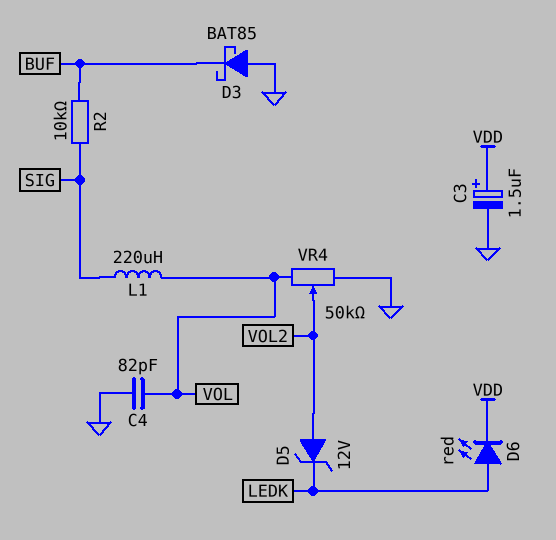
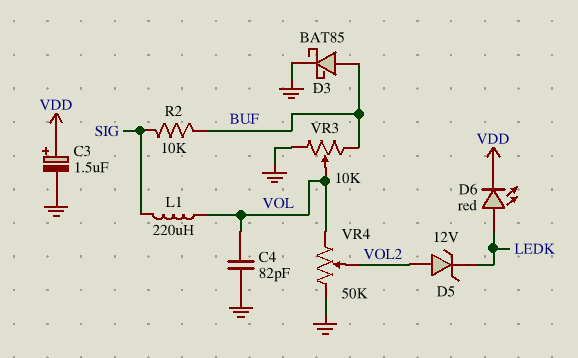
D3: schottky BAT85 (A GND, K BUF) -> schottky BAT85 (A BUF, K GND)
VR3: none -> 10k (BUF, GND, wiper VOL)

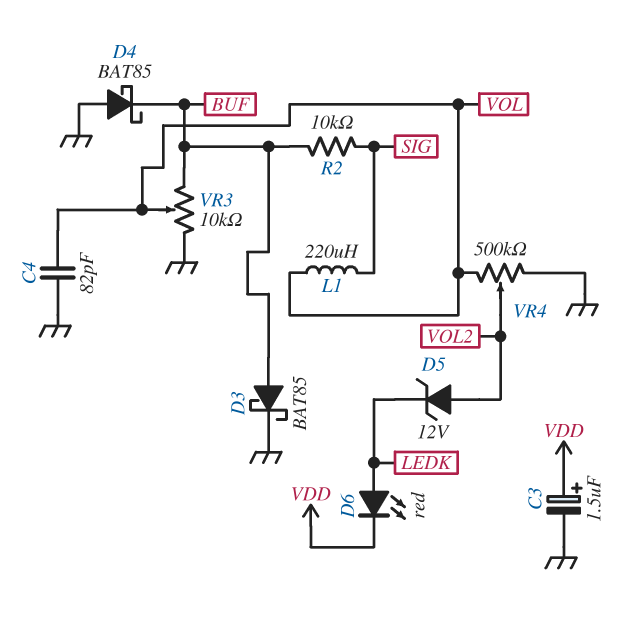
D4: none -> schottky BAT85 (A GND, K BUF)
VR4: 50k (GND, VOL, wiper VOL2) -> 500k (GND, VOL, wiper VOL2)

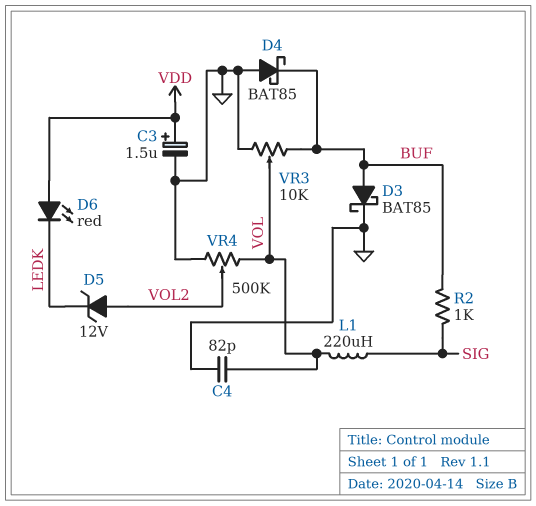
D6: LED red (A LEDK, K VDD) -> LED red (A VDD, K LEDK)
R2: 10k (BUF, SIG) -> 1k (BUF, SIG)

